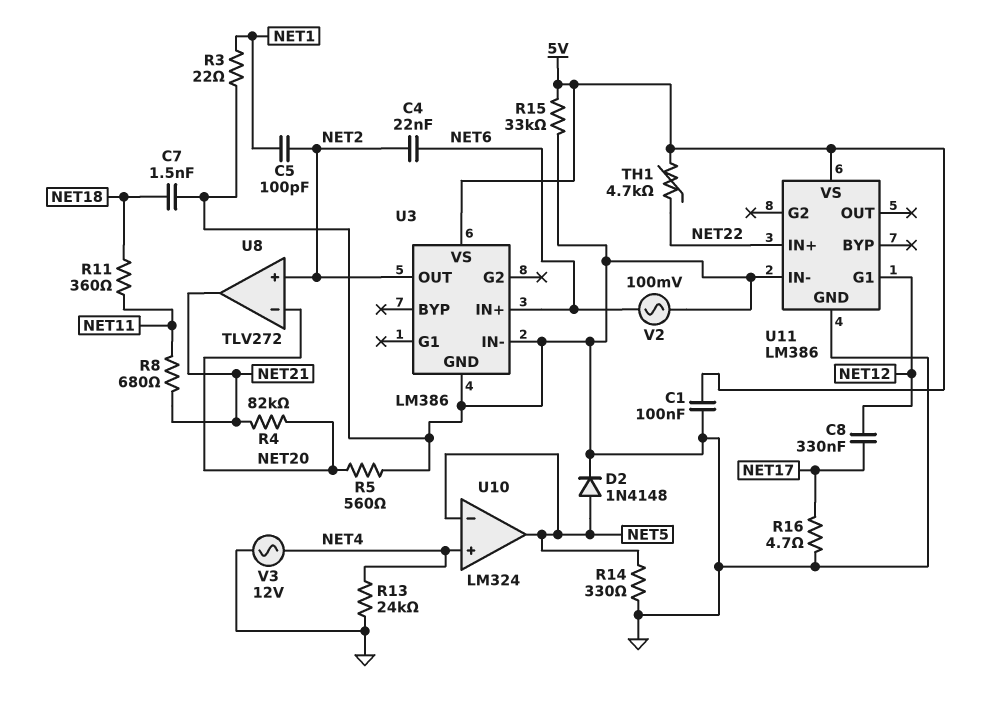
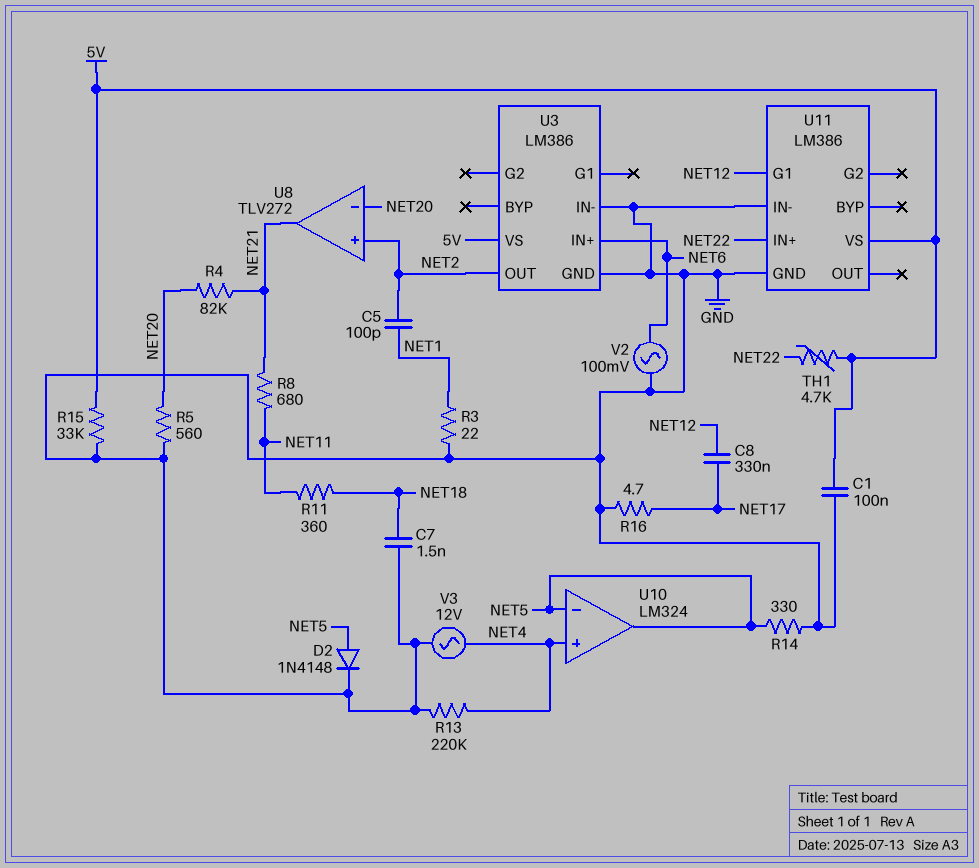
C4: 22nF (NET2, NET6) -> none
R13: 24k (GND, NET4) -> 220k (GND, NET4)

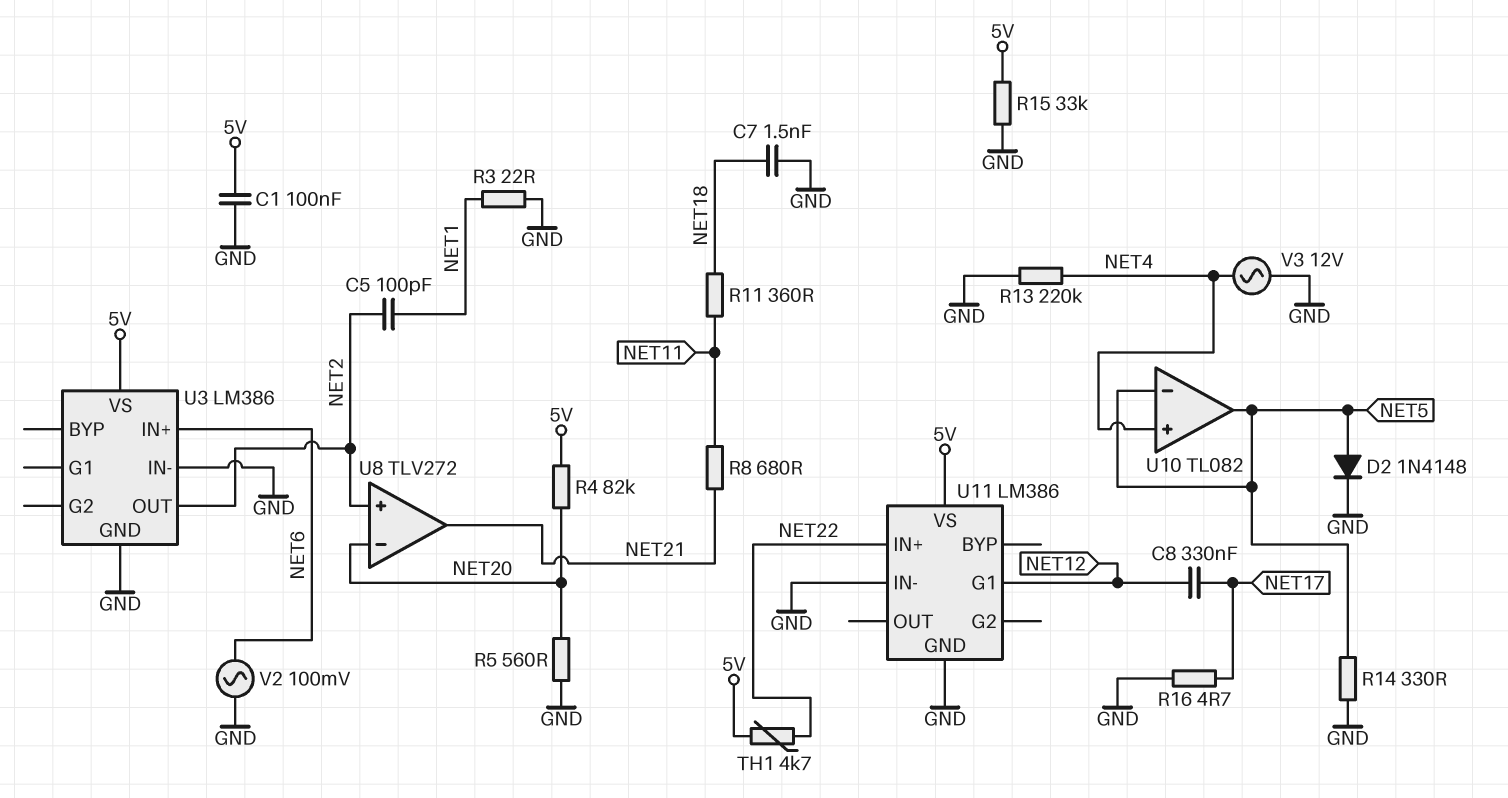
R4: 82k (NET20, NET21) -> 82k (5V, NET20)
U10: LM324 -> TL082

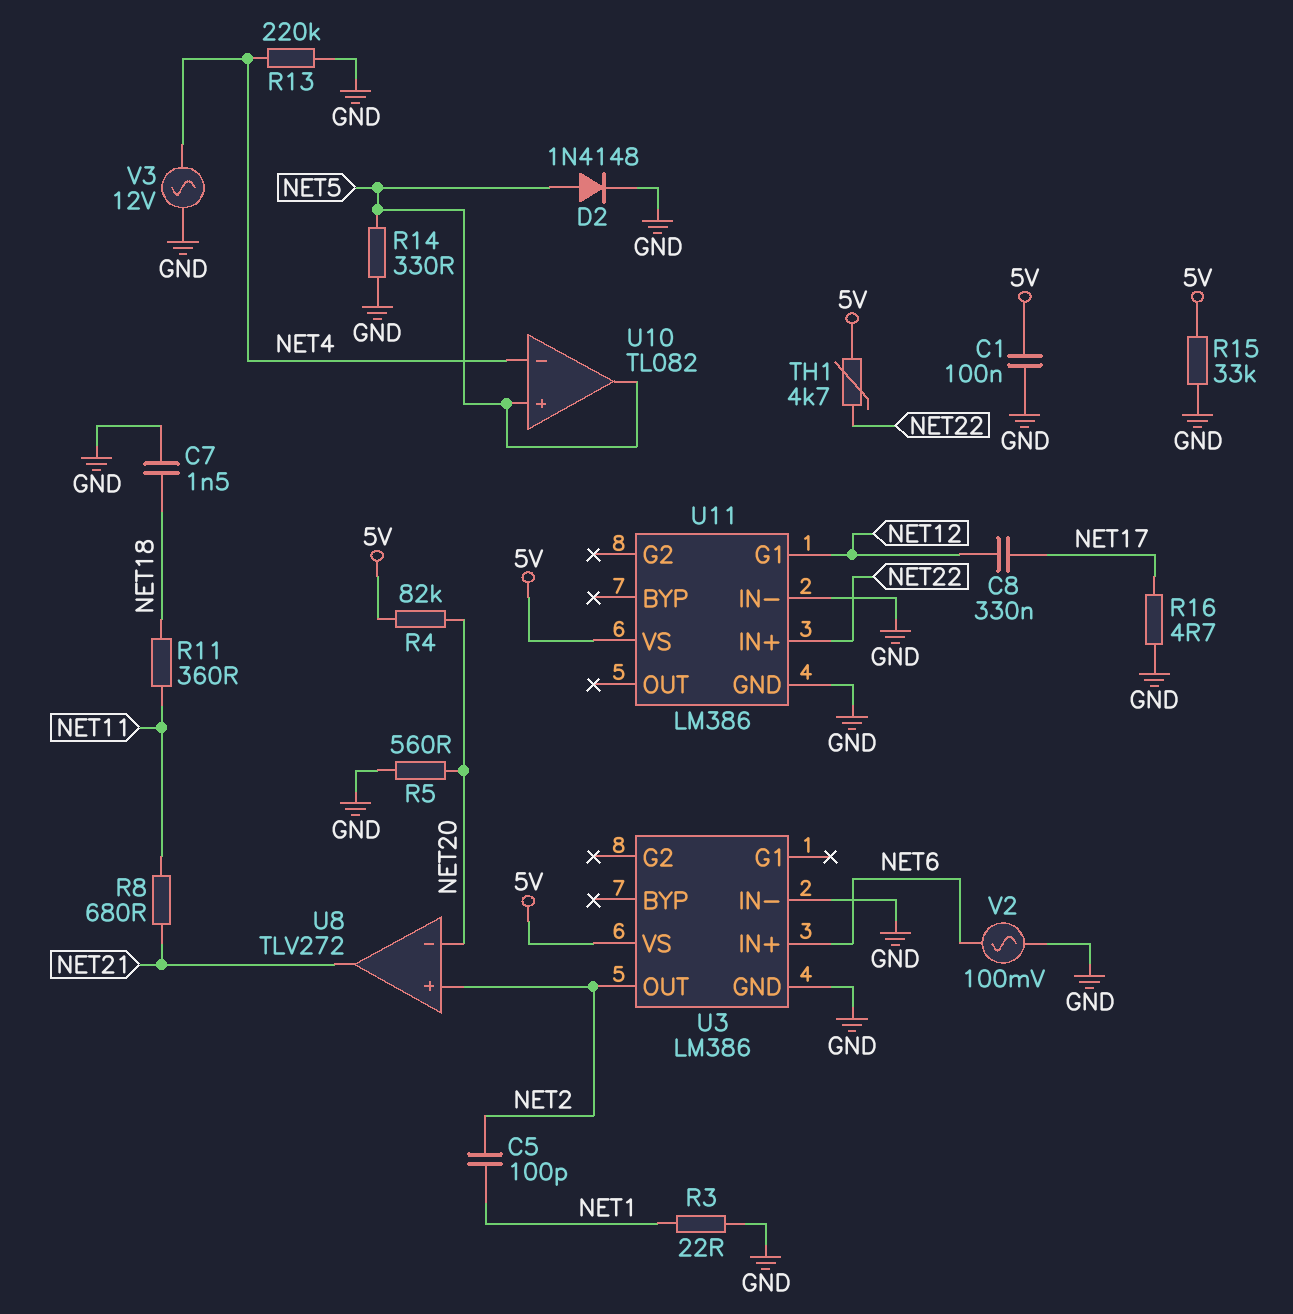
U10 pin in+: NET4 -> NET5
U10 pin in-: NET5 -> NET4

